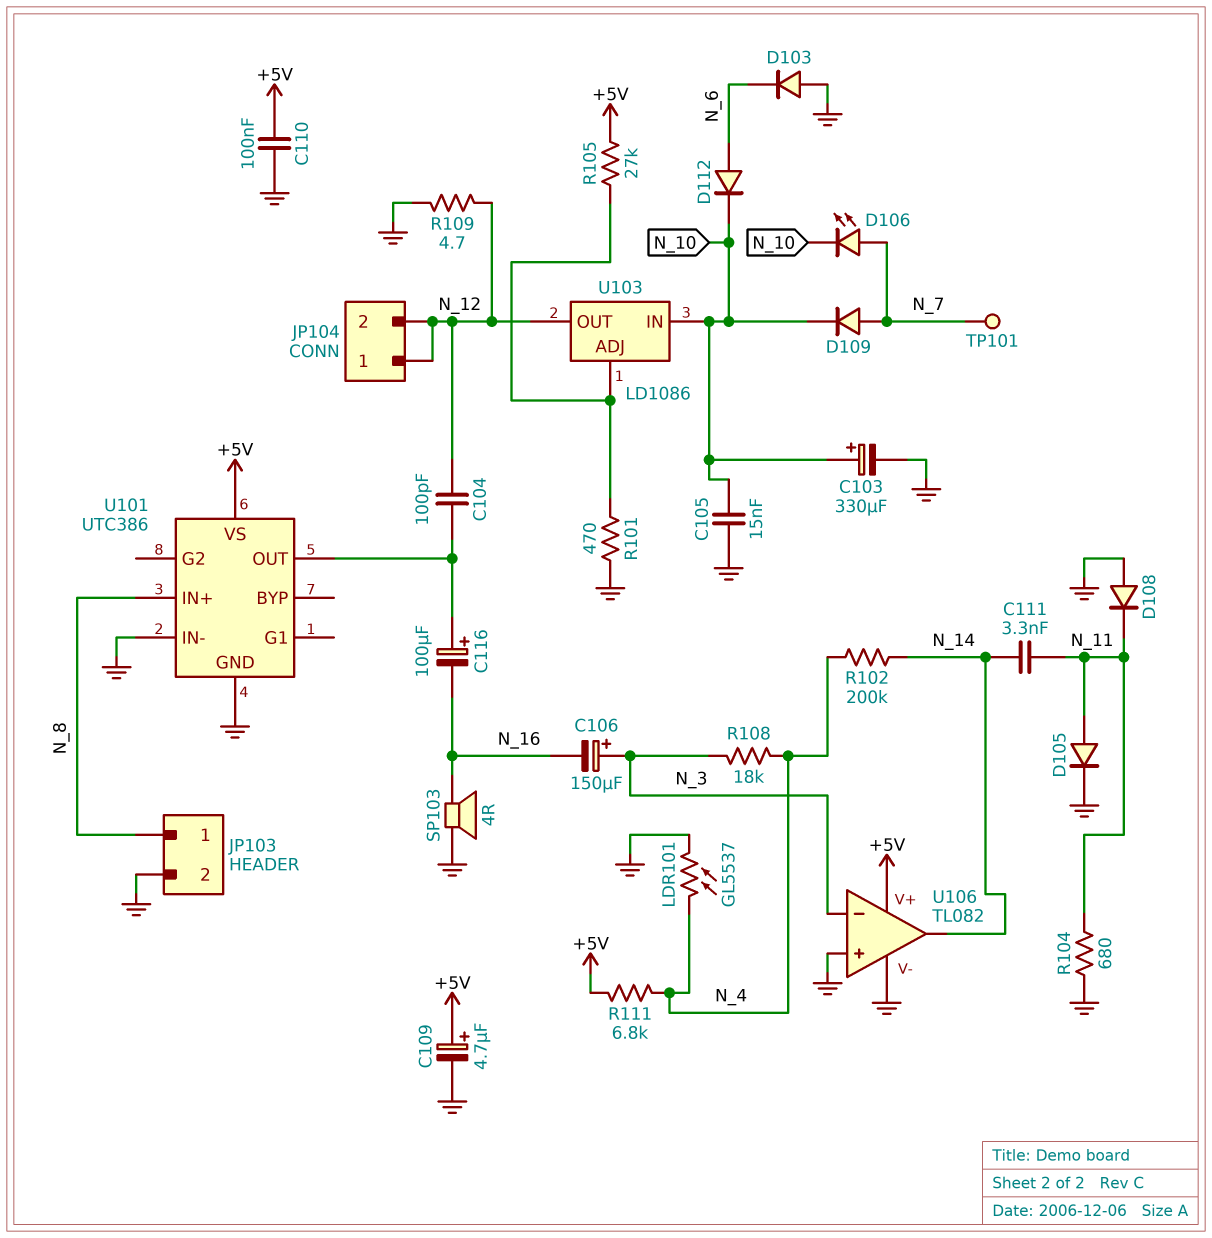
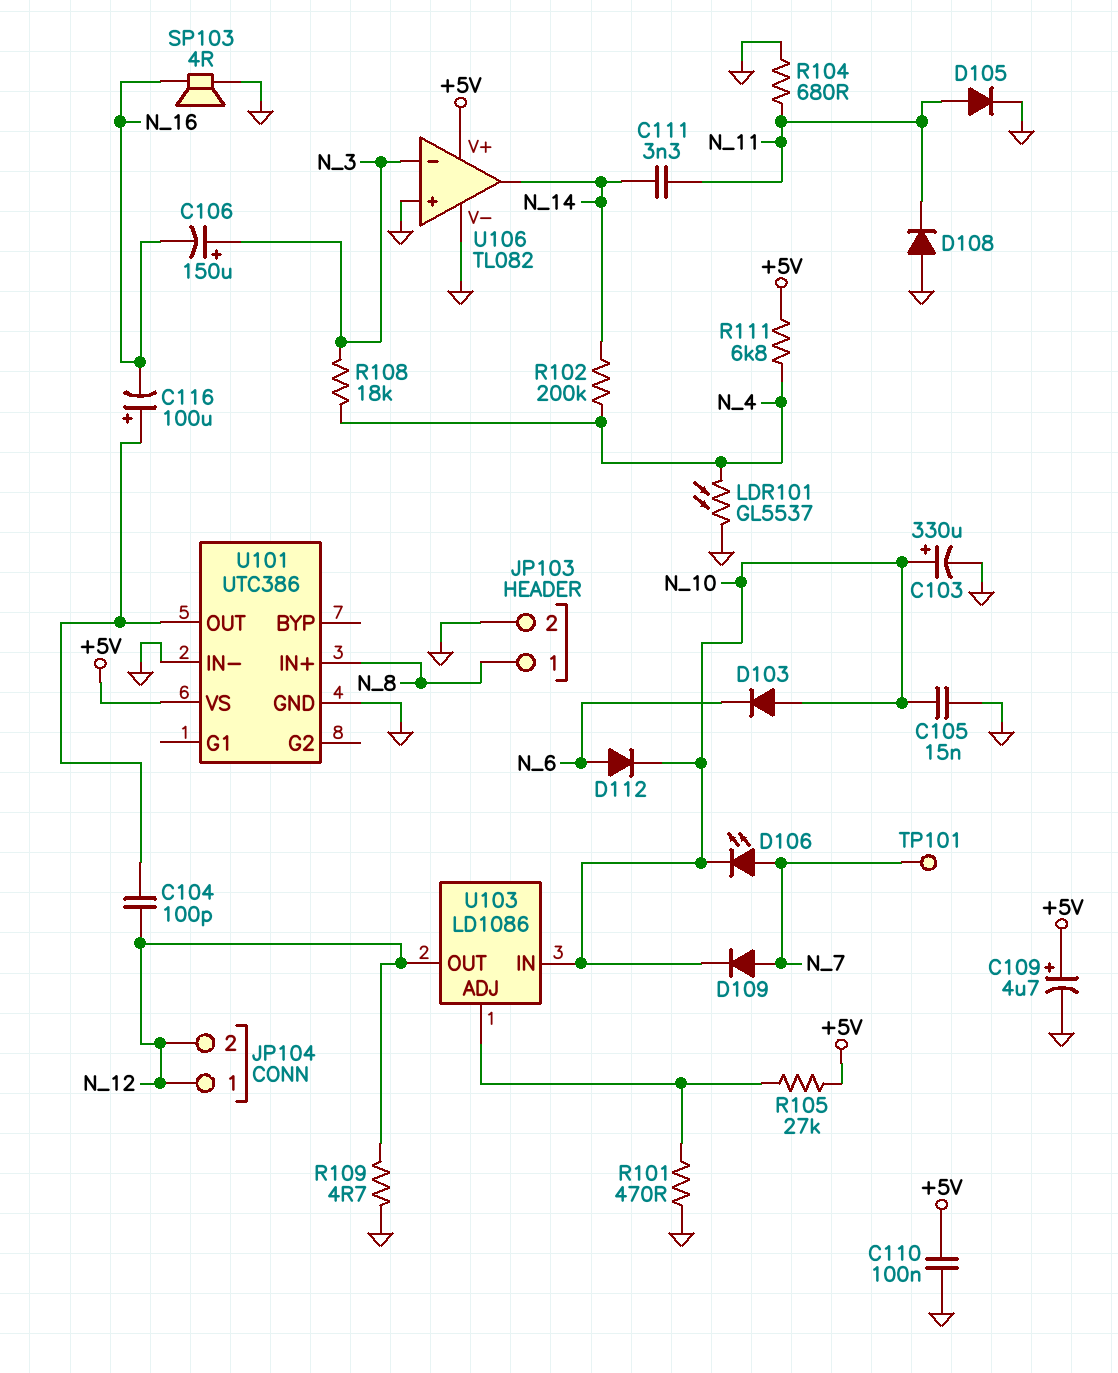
D103: diode (A GND, K N_6) -> diode (A N_10, K N_6)

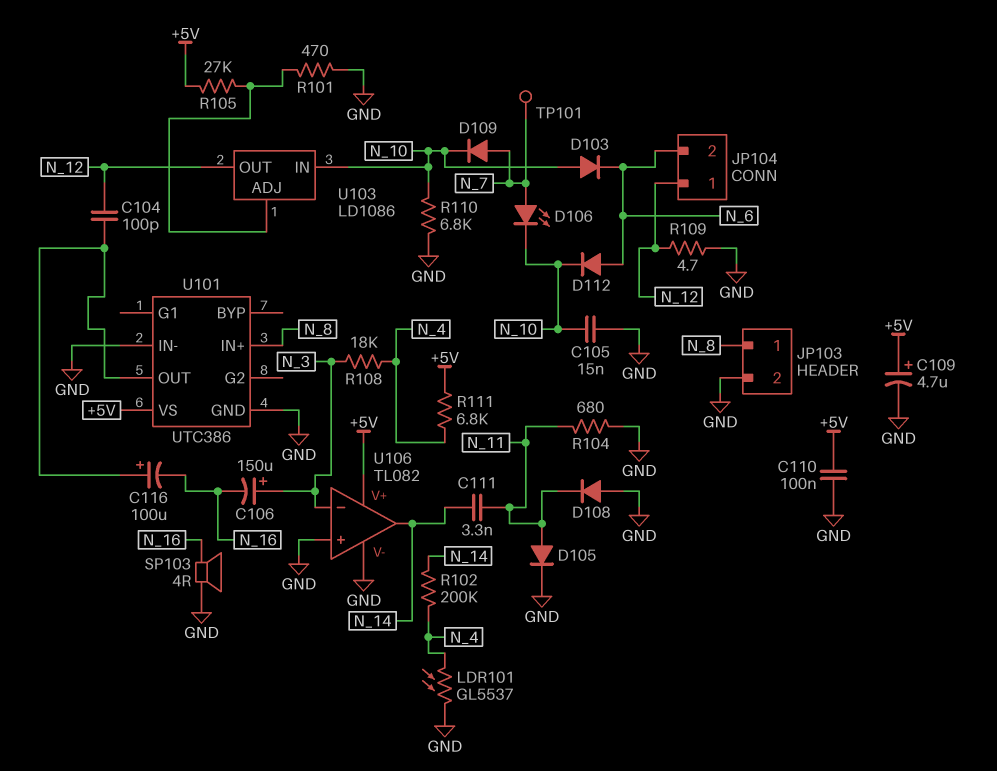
C103: 330uF (plus N_10, minus GND) -> none
JP104 pin 2: N_12 -> N_6
R110: none -> 6.8k (GND, N_10)

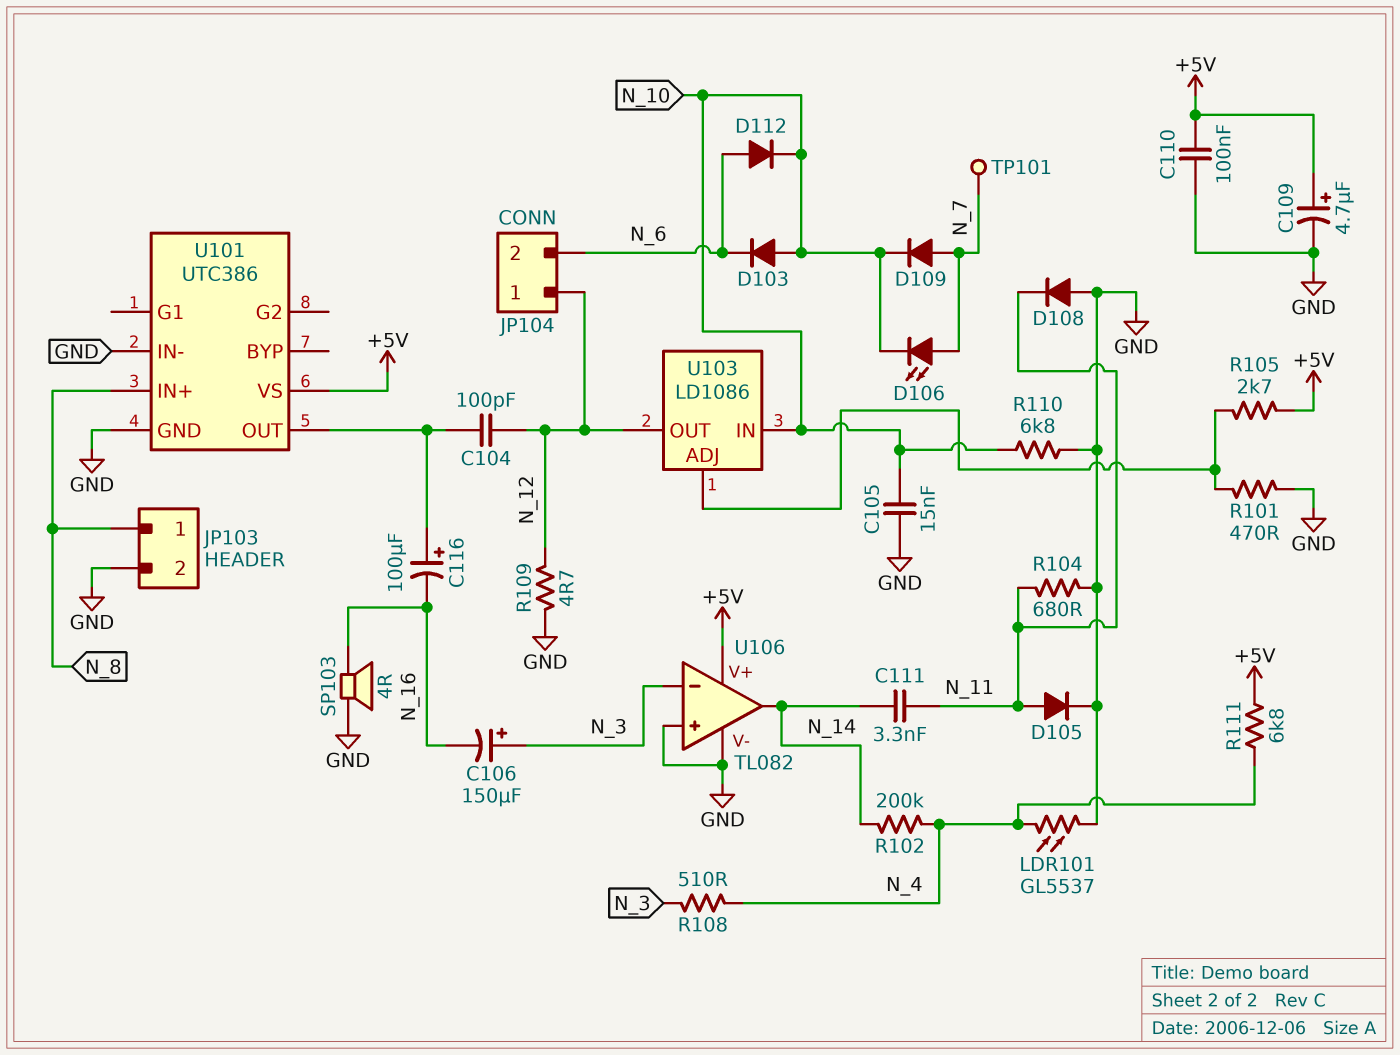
R105: 27k (+5V, U103/ADJ) -> 2.7k (+5V, U103/ADJ)
R108: 18k (N_3, N_4) -> 510 (N_3, N_4)

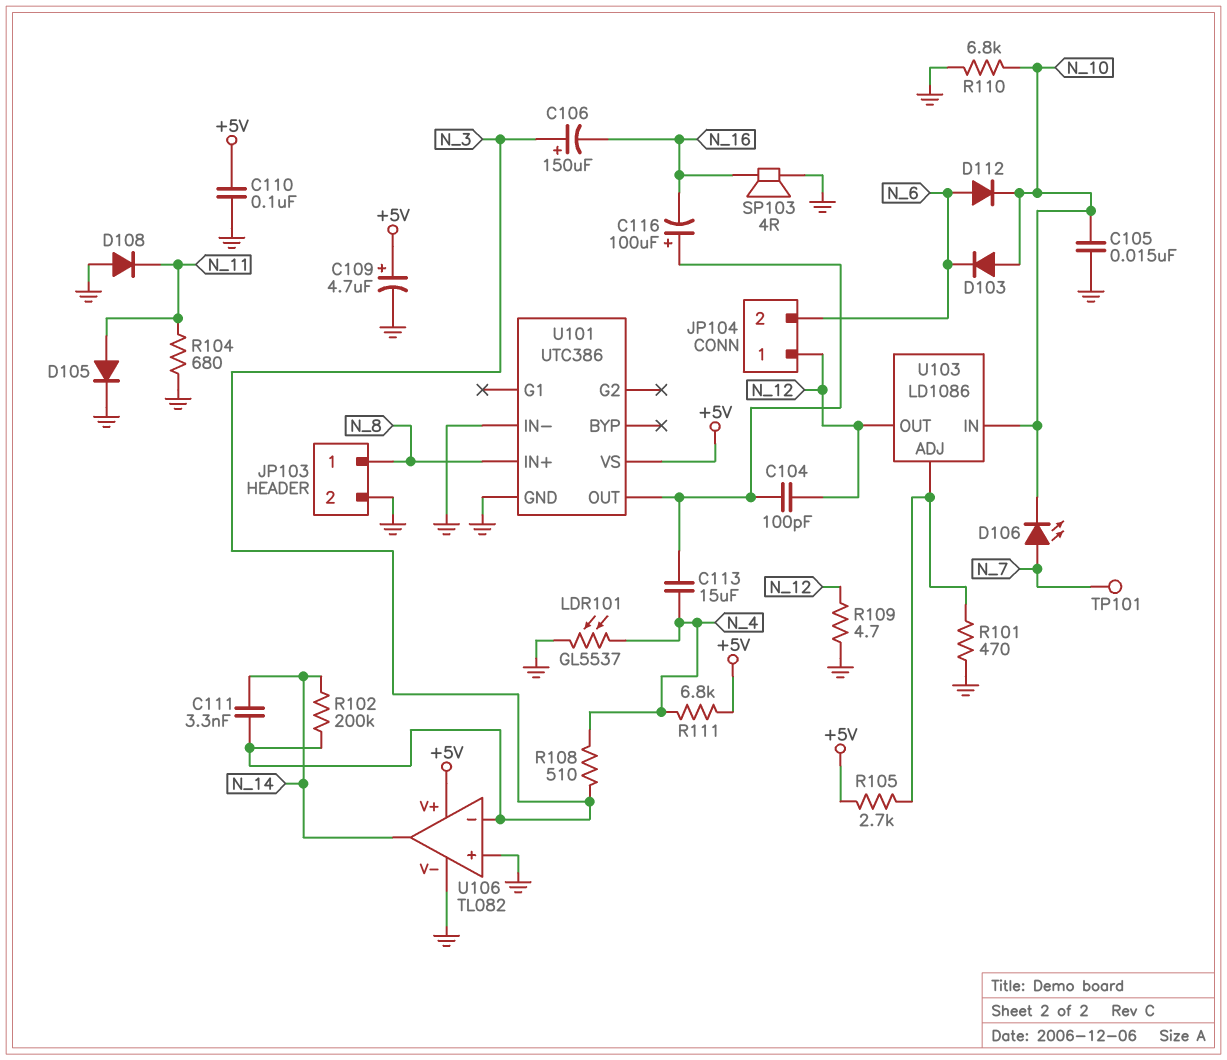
C111: 3.3nF (N_11, N_14) -> 3.3nF (N_3, N_14)
C113: none -> 15uF (N_4, U101/OUT)
D109: diode (A N_7, K N_10) -> none
R102: 200k (N_4, N_14) -> 200k (N_3, N_14)

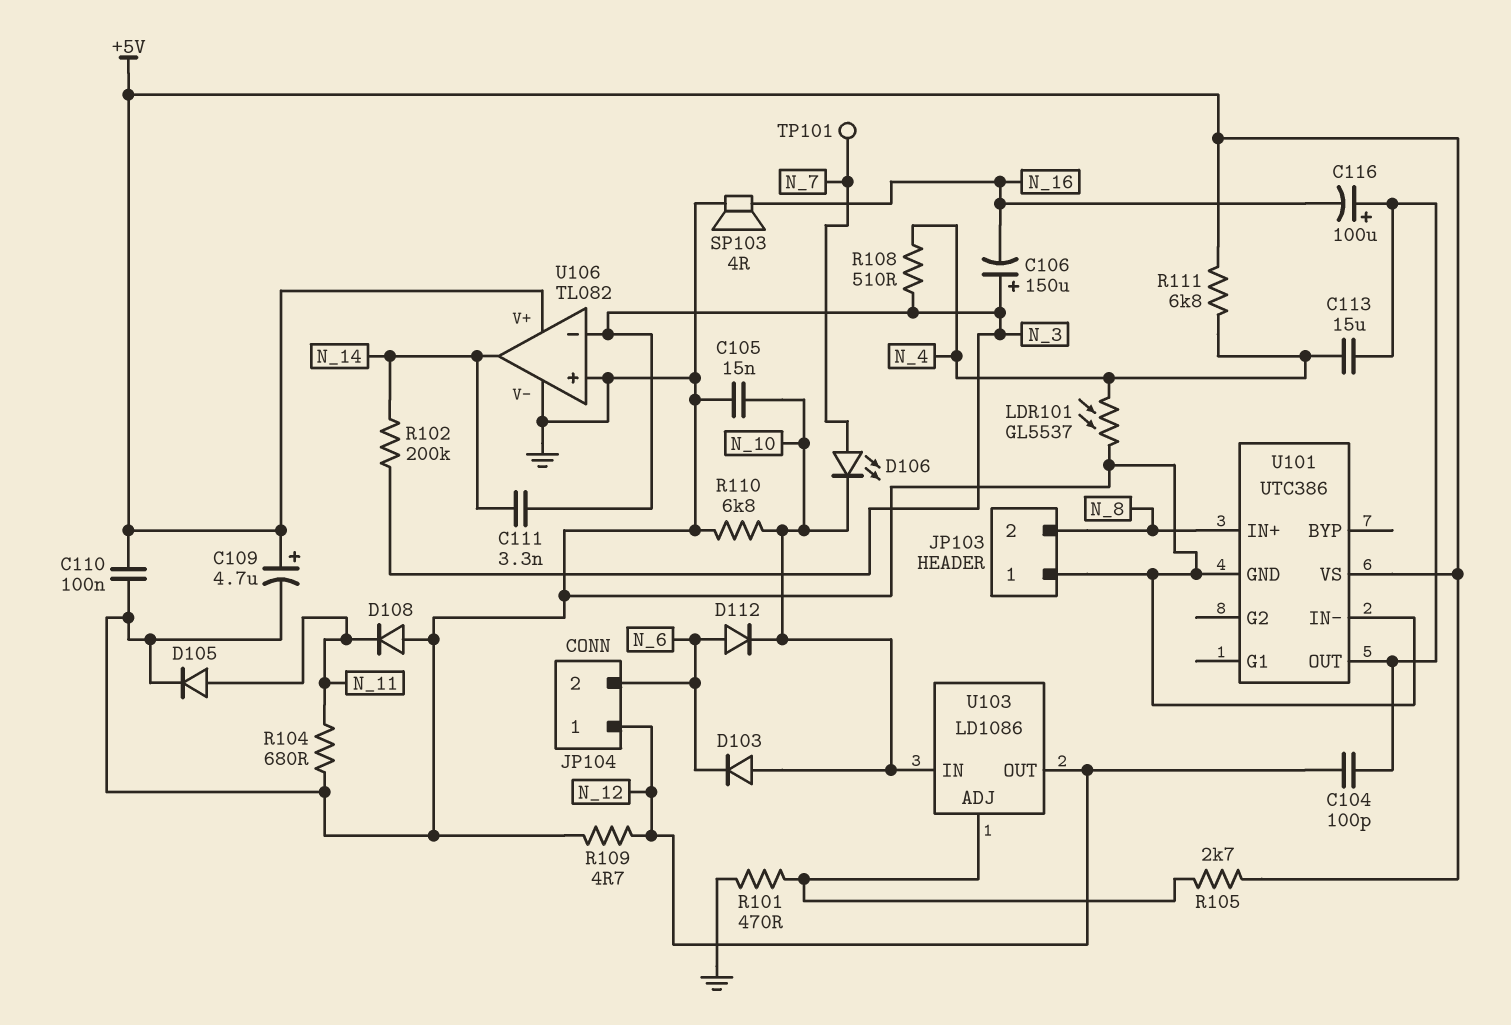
JP103 pin 1: N_8 -> GND
JP103 pin 2: GND -> N_8

